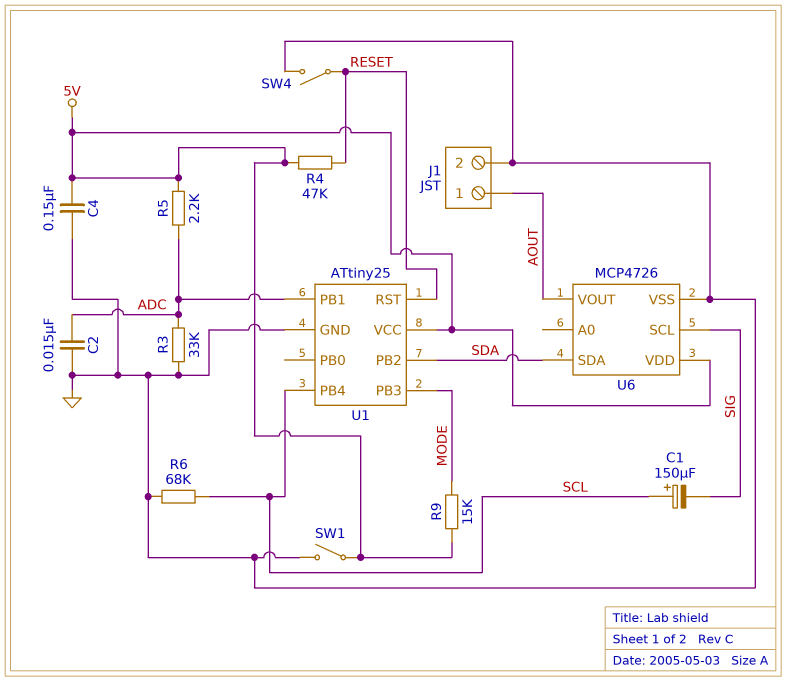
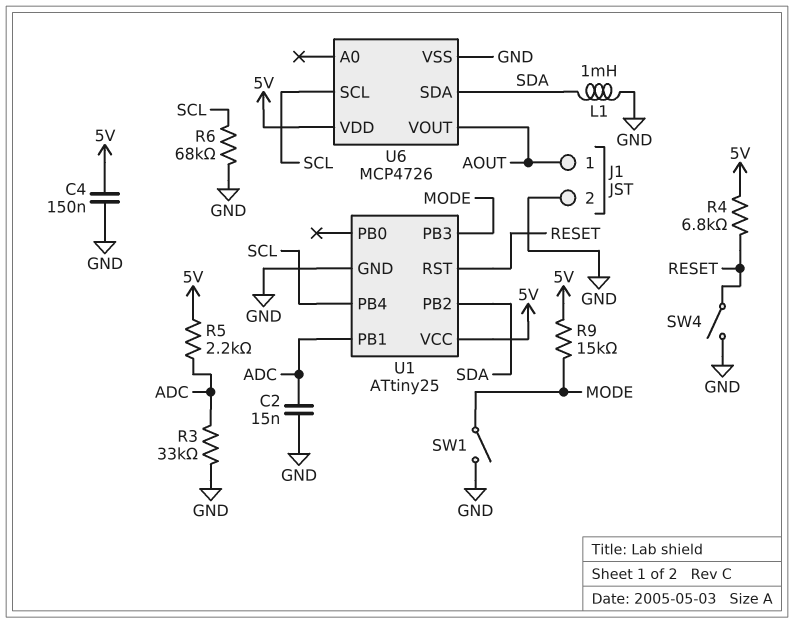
C1: 150uF (plus SCL, minus SIG) -> none
L1: none -> 1mH (GND, SDA)
R4: 47k (5V, RESET) -> 6.8k (5V, RESET)
SW1: switch (5V, GND) -> switch (GND, MODE)
U6 pin SCL: SIG -> SCL

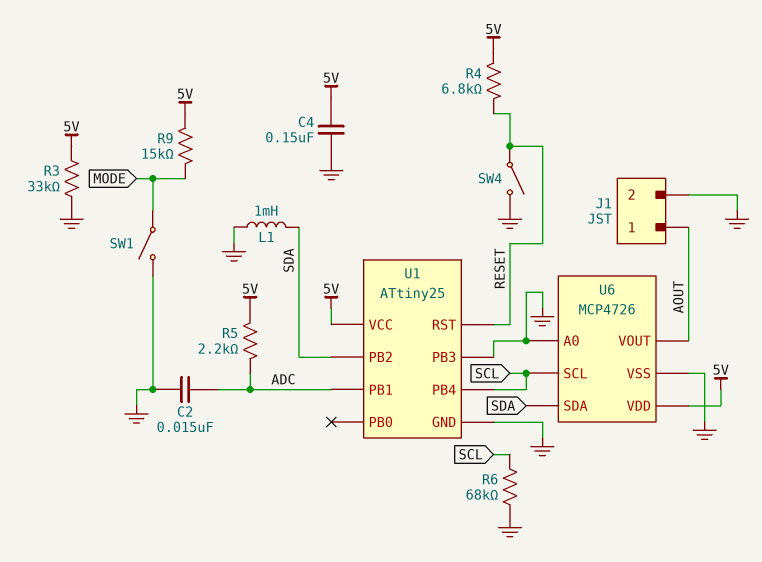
R3: 33k (ADC, GND) -> 33k (5V, GND)
U1 pin PB3: MODE -> GND
U6 pin A0: none -> GND

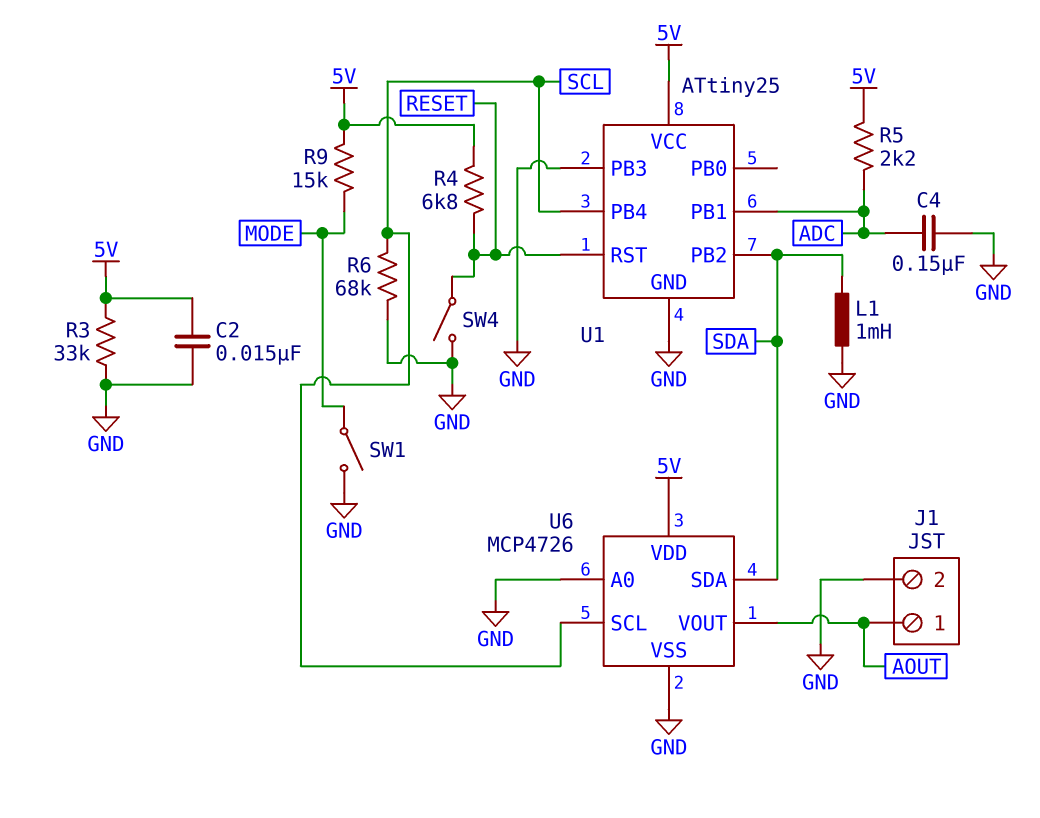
C2: 15nF (ADC, GND) -> 15nF (5V, GND)
C4: 150nF (5V, GND) -> 150nF (ADC, GND)

